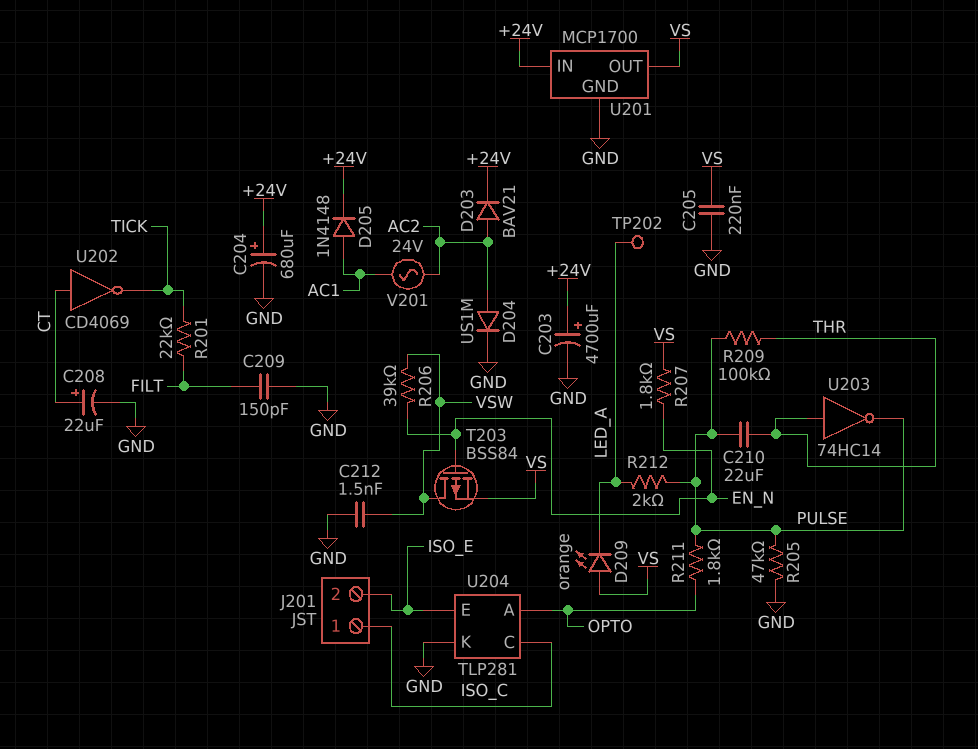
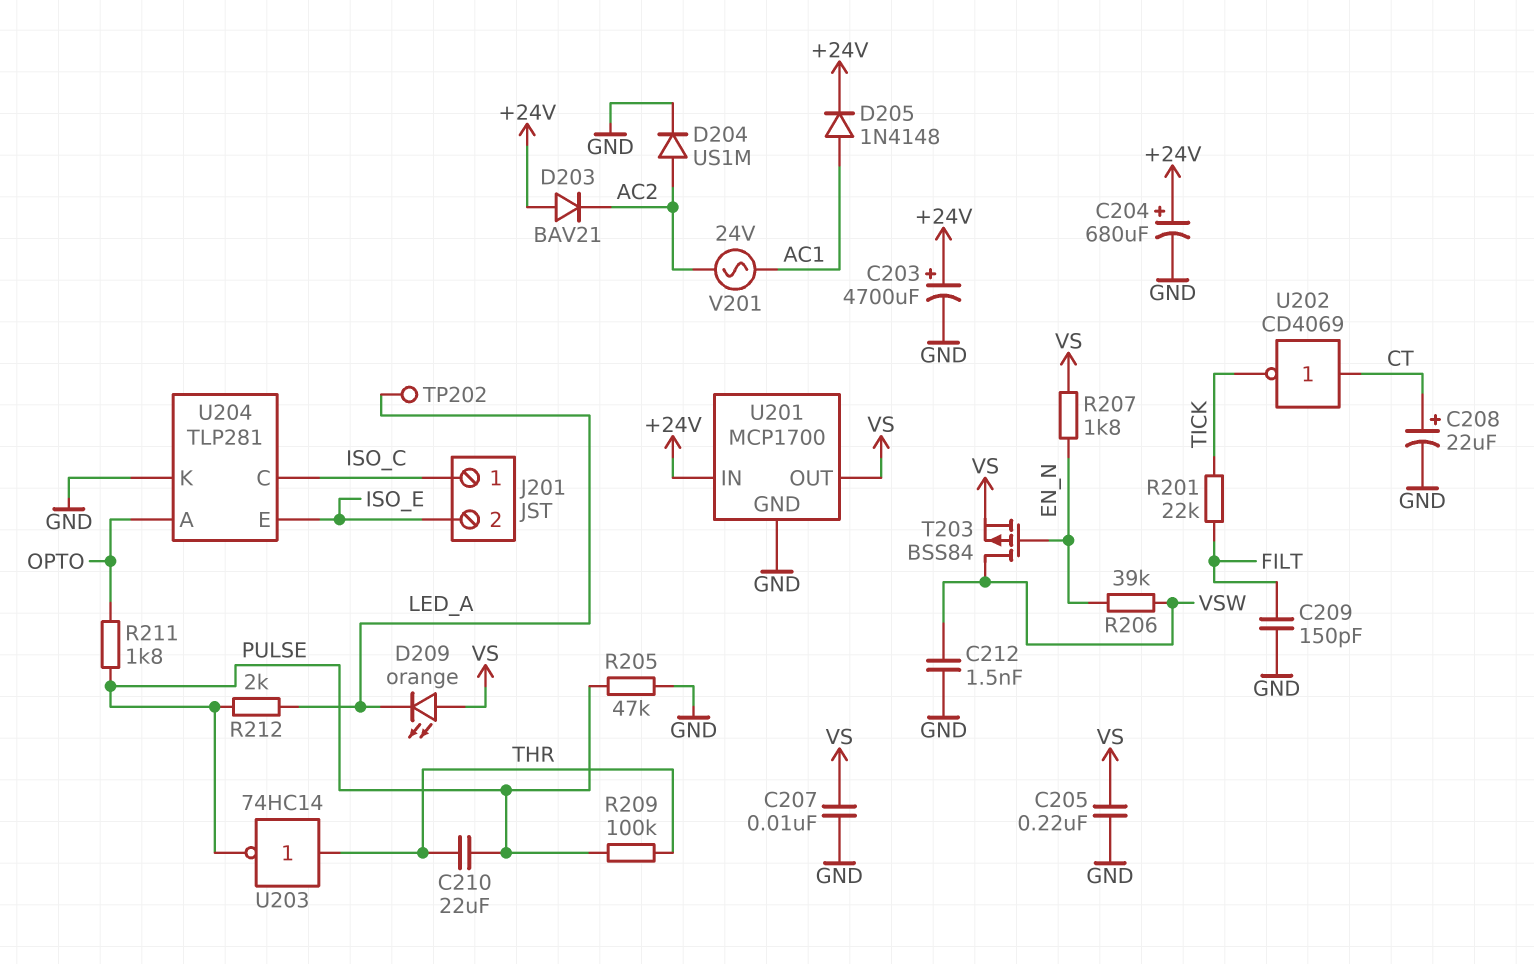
C207: none -> 10nF (GND, VS)
D203: diode BAV21 (A AC2, K +24V) -> diode BAV21 (A +24V, K AC2)

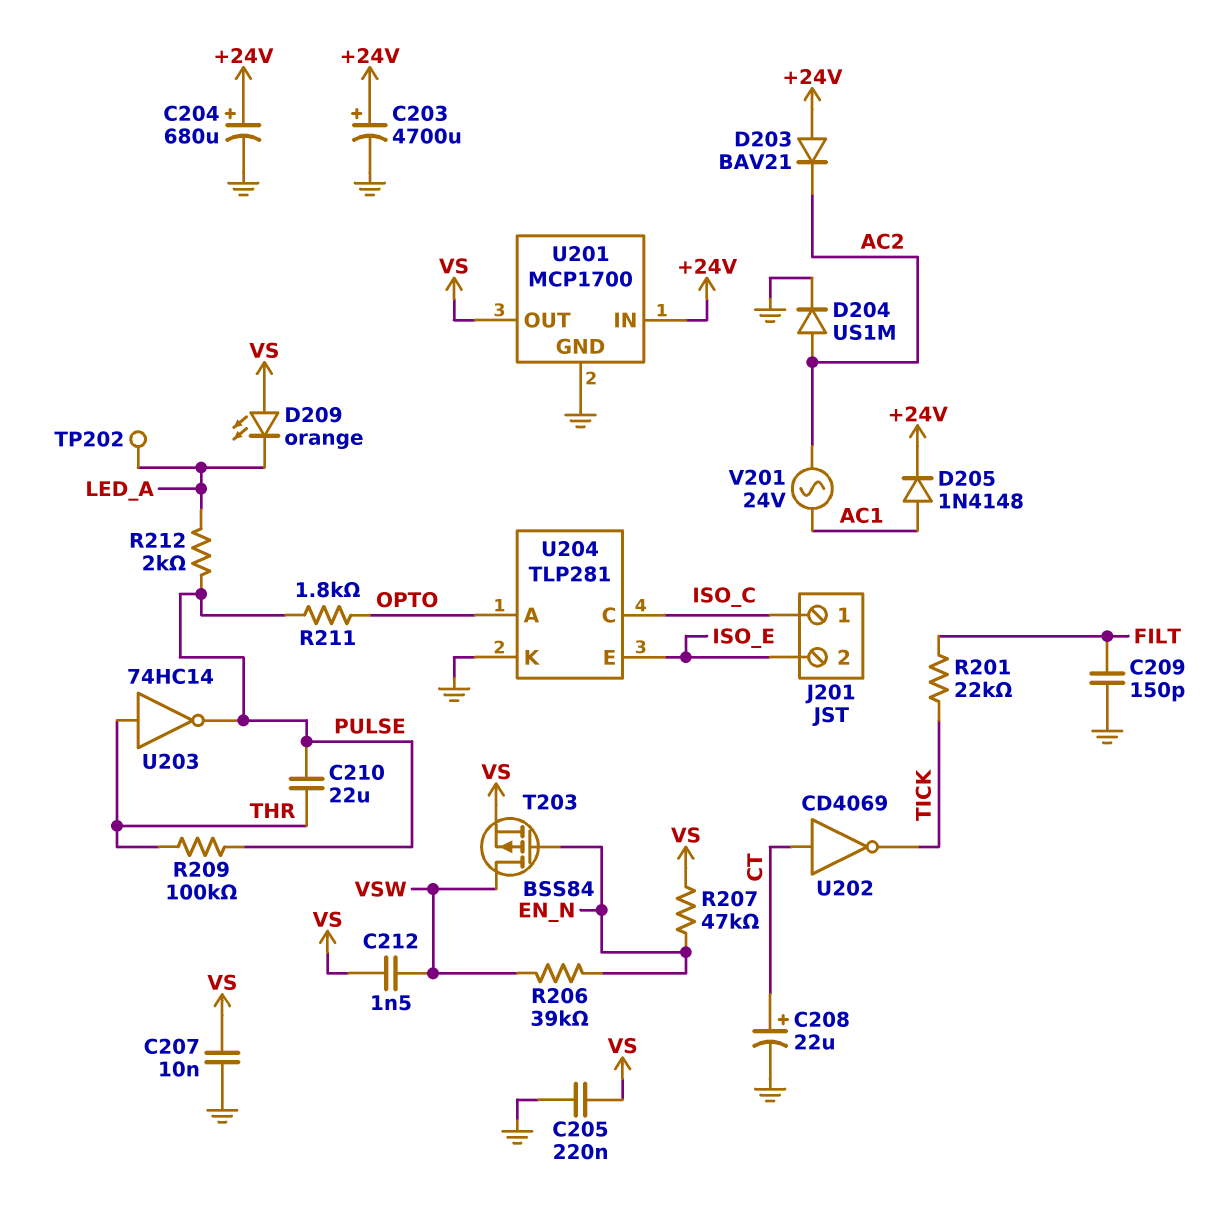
C212: 1.5nF (GND, VSW) -> 1.5nF (VS, VSW)
R205: 47k (GND, PULSE) -> none
R207: 1.8k (EN_N, VS) -> 47k (EN_N, VS)

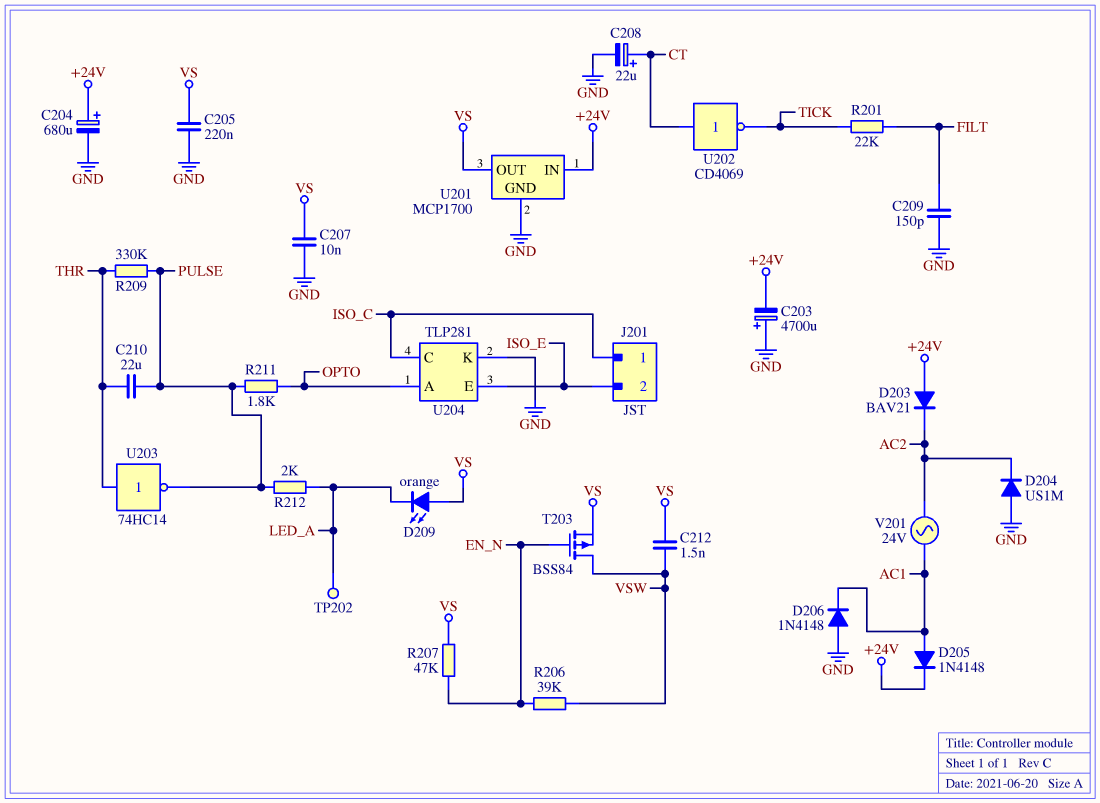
C203: 4700uF (plus +24V, minus GND) -> 4700uF (plus GND, minus +24V)
D204: diode US1M (A AC2, K GND) -> diode US1M (A GND, K AC2)
D206: none -> diode 1N4148 (A GND, K AC1)
R209: 100k (PULSE, THR) -> 330k (PULSE, THR)

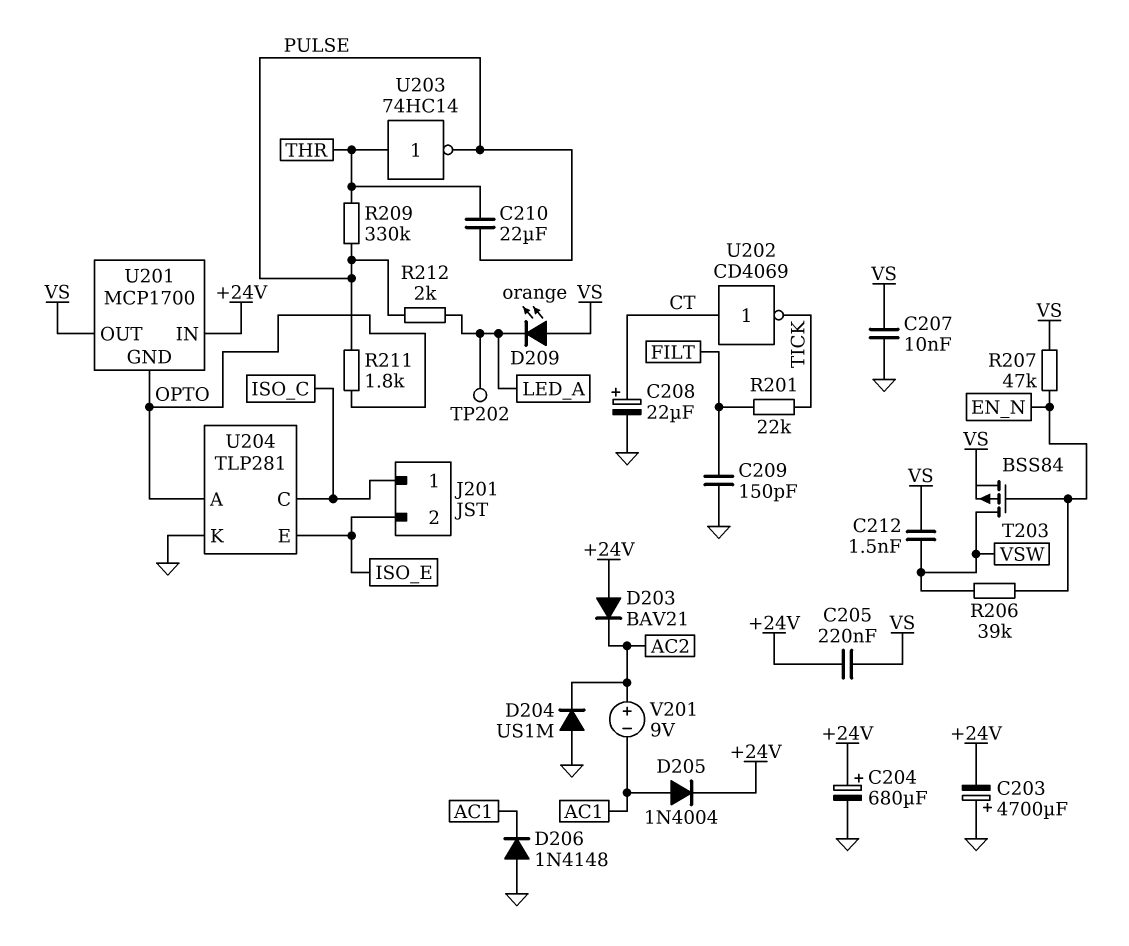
C205: 220nF (GND, VS) -> 220nF (+24V, VS)
D205: diode 1N4148 (A AC1, K +24V) -> diode 1N4004 (A AC1, K +24V)
U201 pin GND: GND -> OPTO
V201: AC 24V (AC1, AC2) -> 9V (plus AC2, minus AC1)

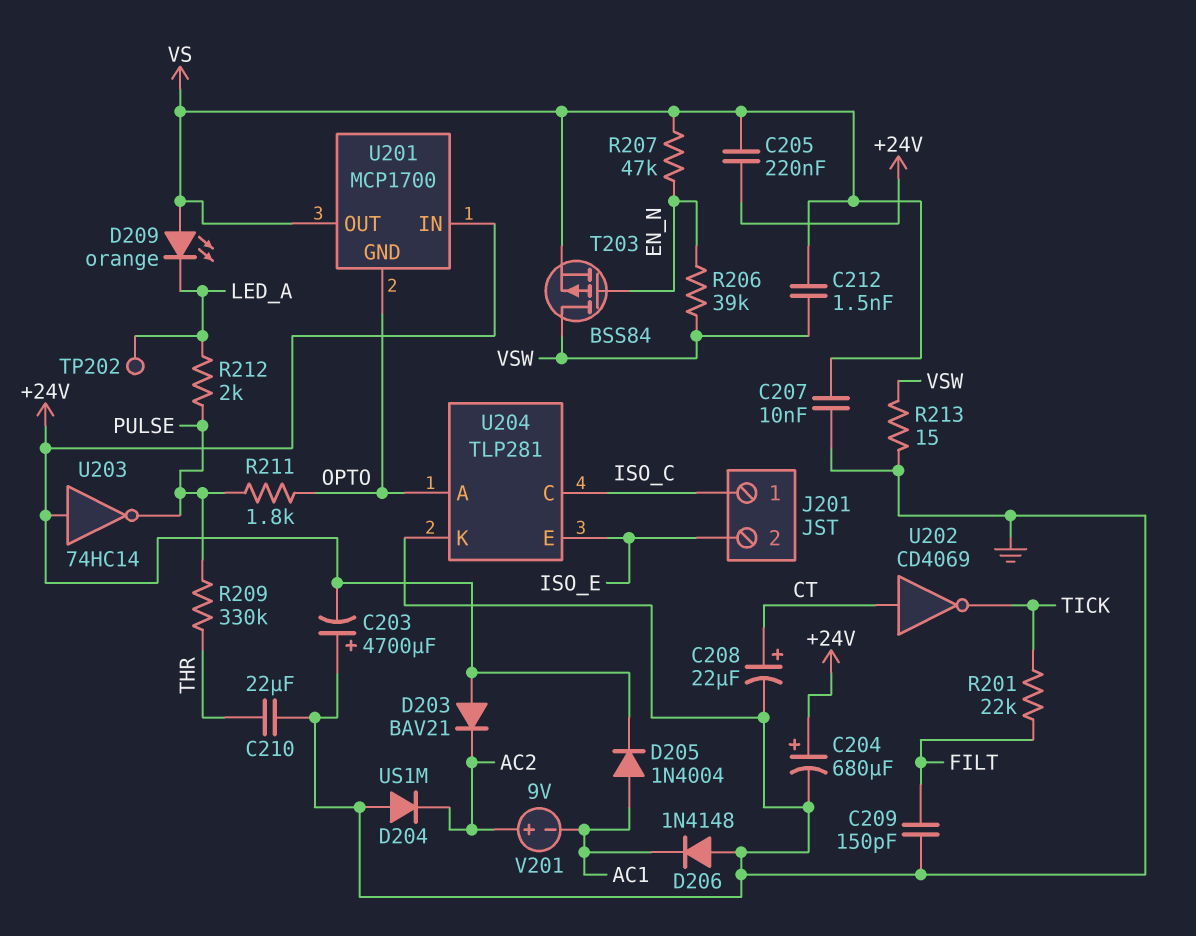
C210: 22uF (PULSE, THR) -> 22uF (GND, THR)
R213: none -> 15 (GND, VSW)
U203: NOT 74HC14 (in THR, out PULSE) -> NOT 74HC14 (in +24V, out PULSE)

